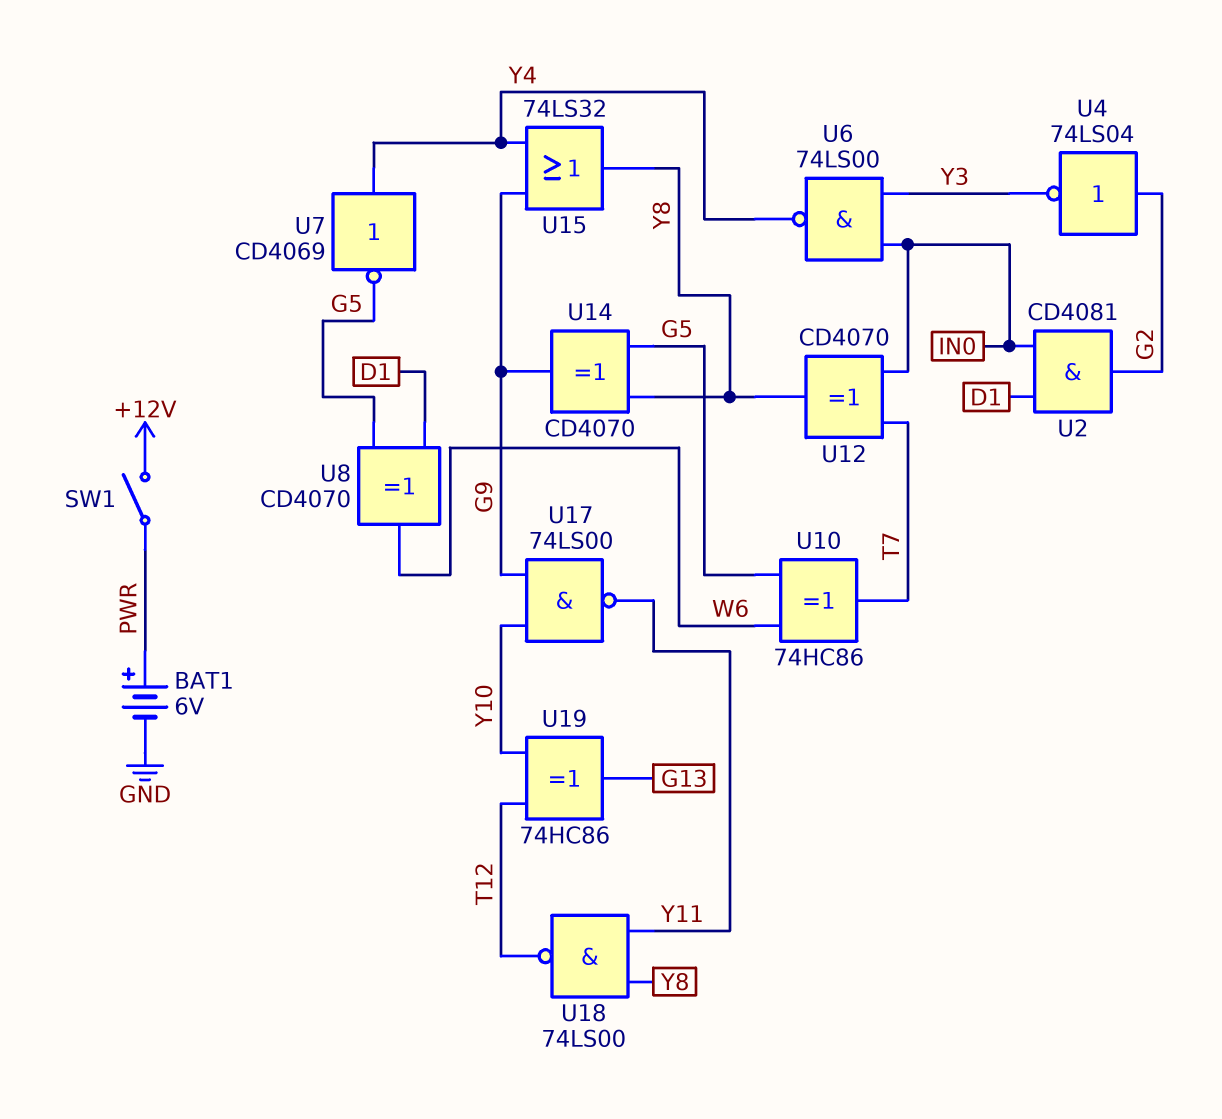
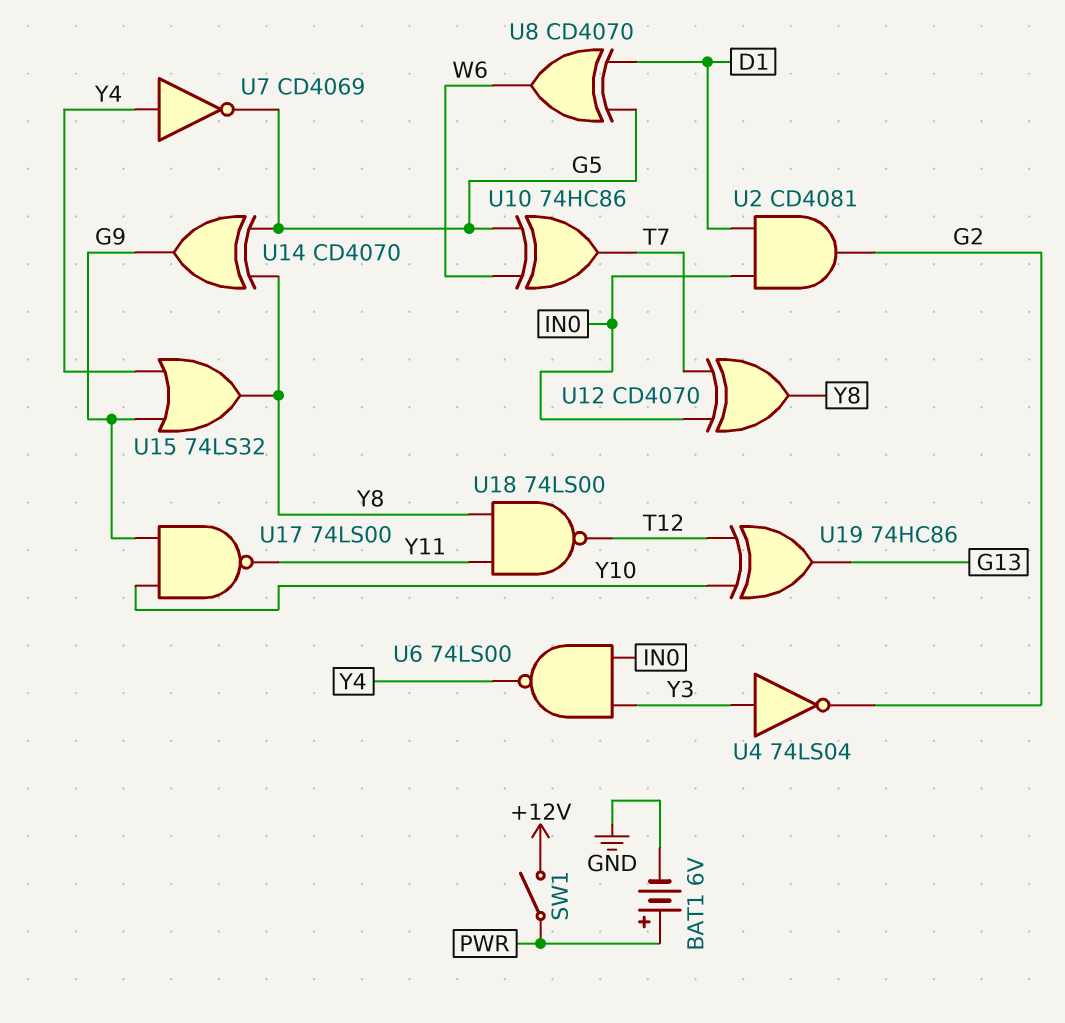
U4: NOT 74LS04 (in G2, out Y3) -> NOT 74LS04 (in Y3, out G2)

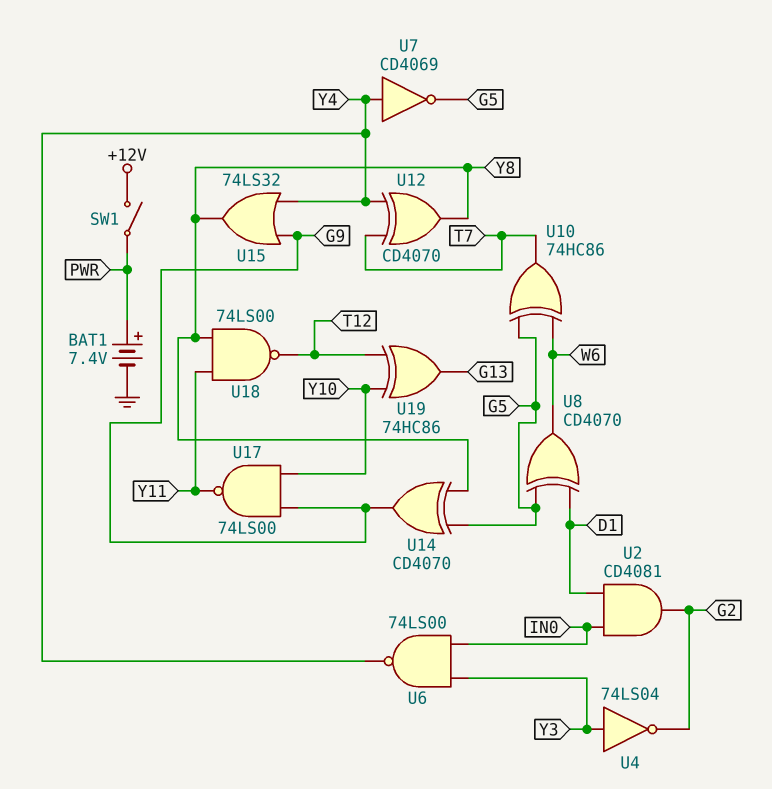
BAT1: 6V (plus PWR, minus GND) -> 7.4V (plus PWR, minus GND)
U12: XOR CD4070 (in IN0, in T7, out Y8) -> XOR CD4070 (in T7, in Y4, out Y8)

